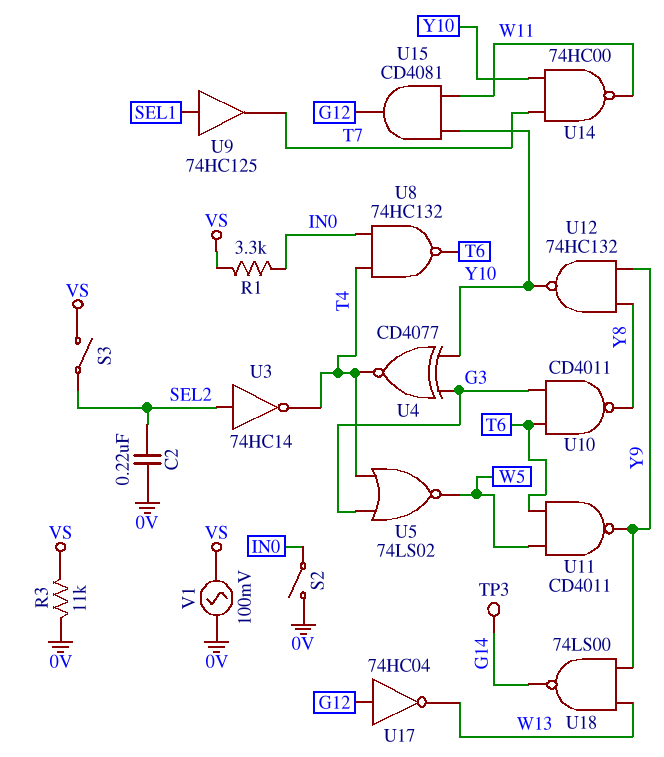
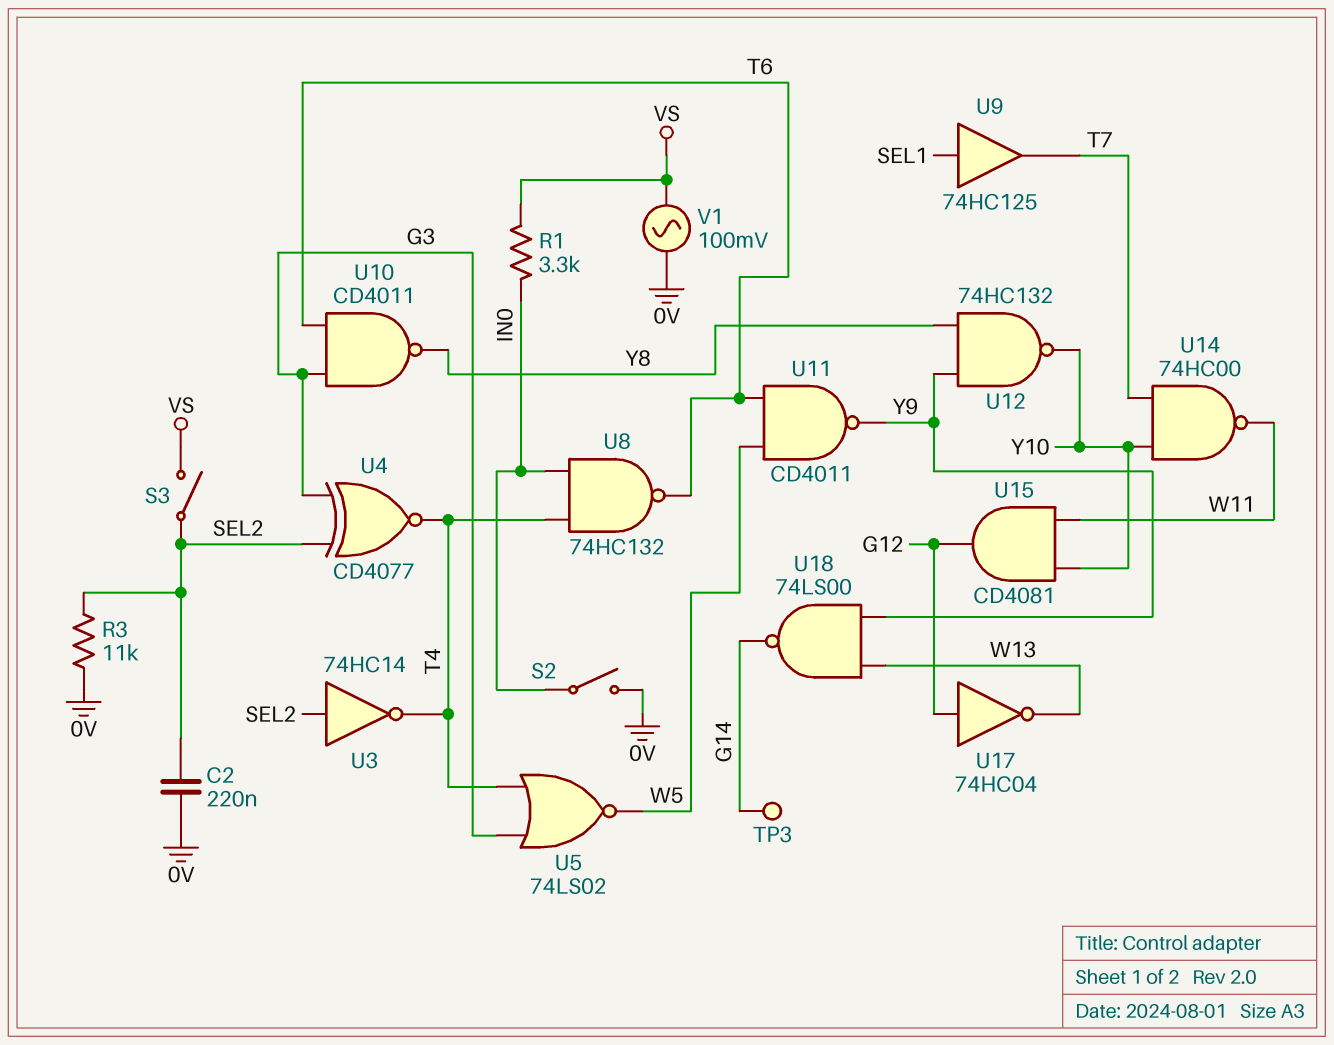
R3: 11k (0V, VS) -> 11k (0V, SEL2)
U4: XNOR CD4077 (in G3, in Y10, out T4) -> XNOR CD4077 (in G3, in SEL2, out T4)

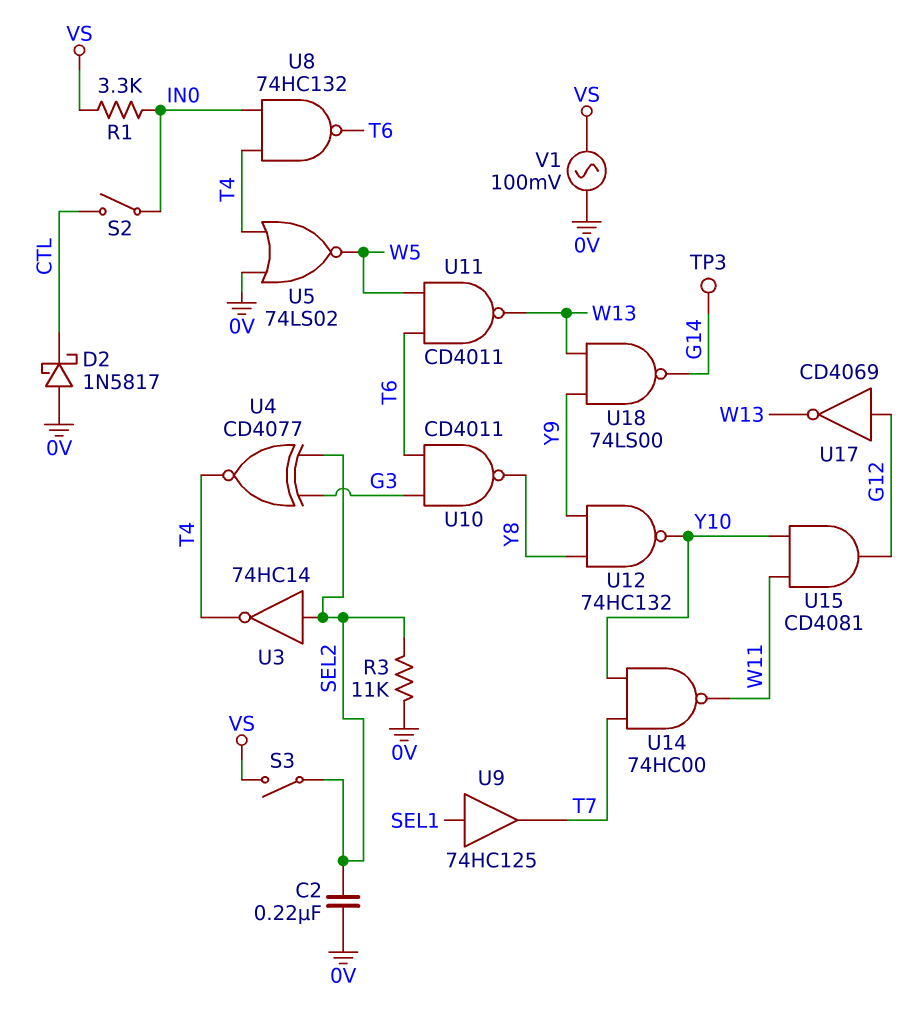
D2: none -> schottky 1N5817 (A 0V, K CTL)
S2: switch (0V, IN0) -> switch (CTL, IN0)
U5: NOR 74LS02 (in G3, in T4, out W5) -> NOR 74LS02 (in 0V, in T4, out W5)
U11: NAND CD4011 (in T6, in W5, out Y9) -> NAND CD4011 (in T6, in W5, out W13)
U17: NOT 74HC04 (in G12, out W13) -> NOT CD4069 (in G12, out W13)

